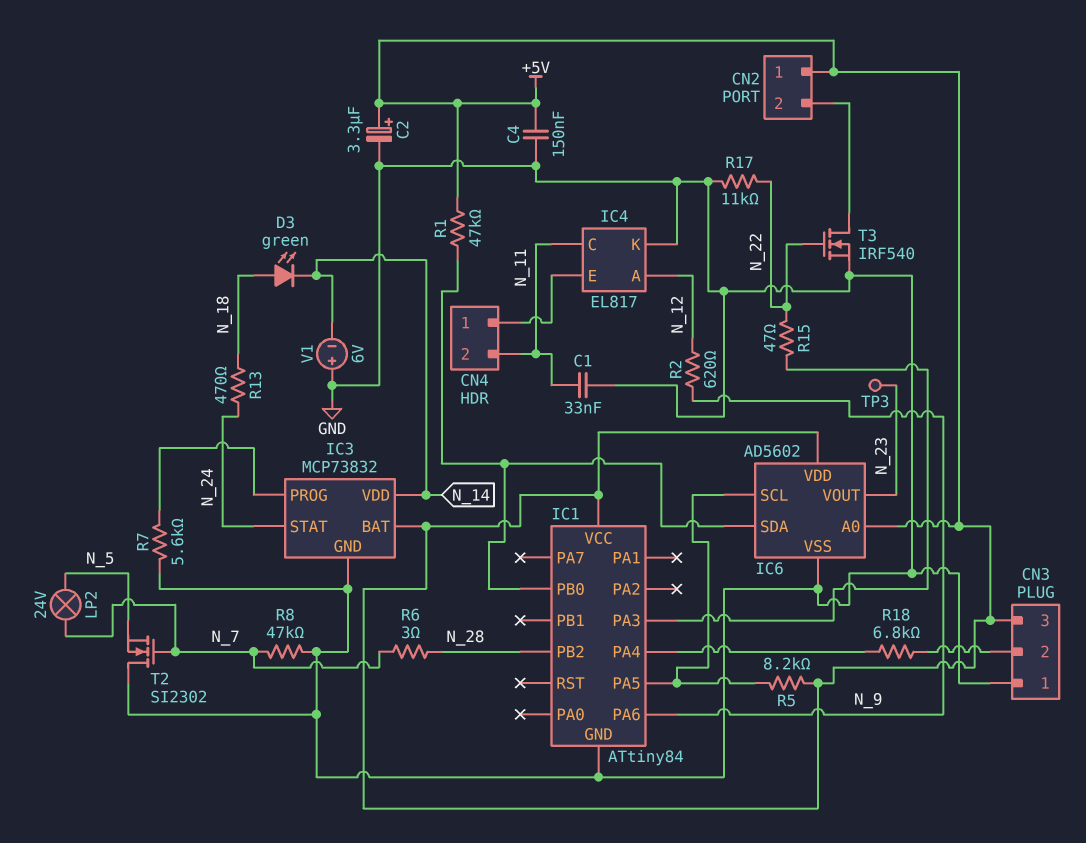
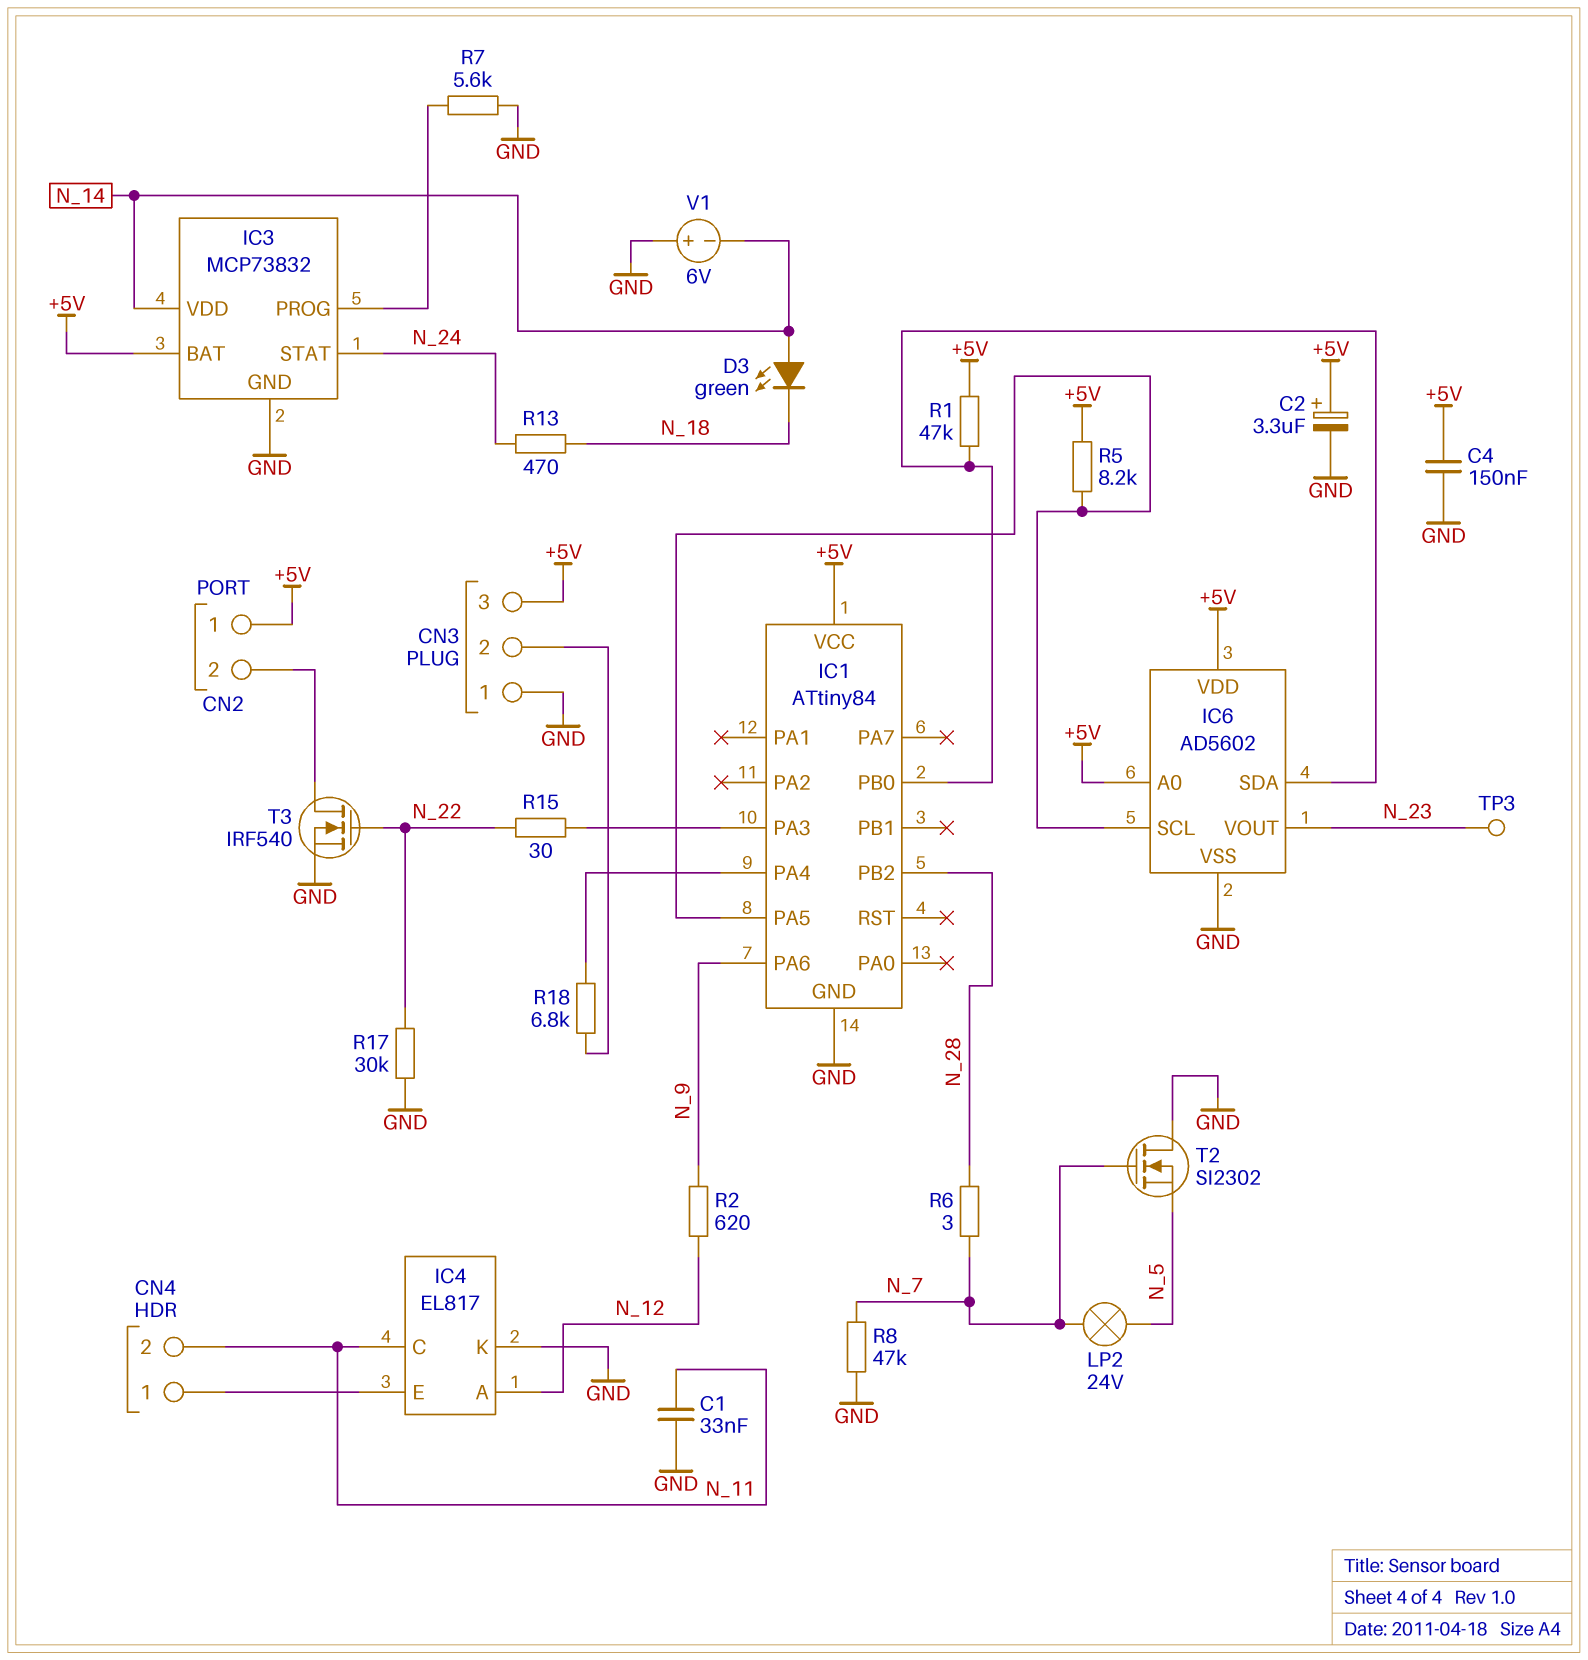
D3: LED green (A N_18, K N_14) -> LED green (A N_14, K N_18)
R15: 47 (IC1/PA3, N_22) -> 30 (IC1/PA3, N_22)
R17: 11k (GND, N_22) -> 30k (GND, N_22)

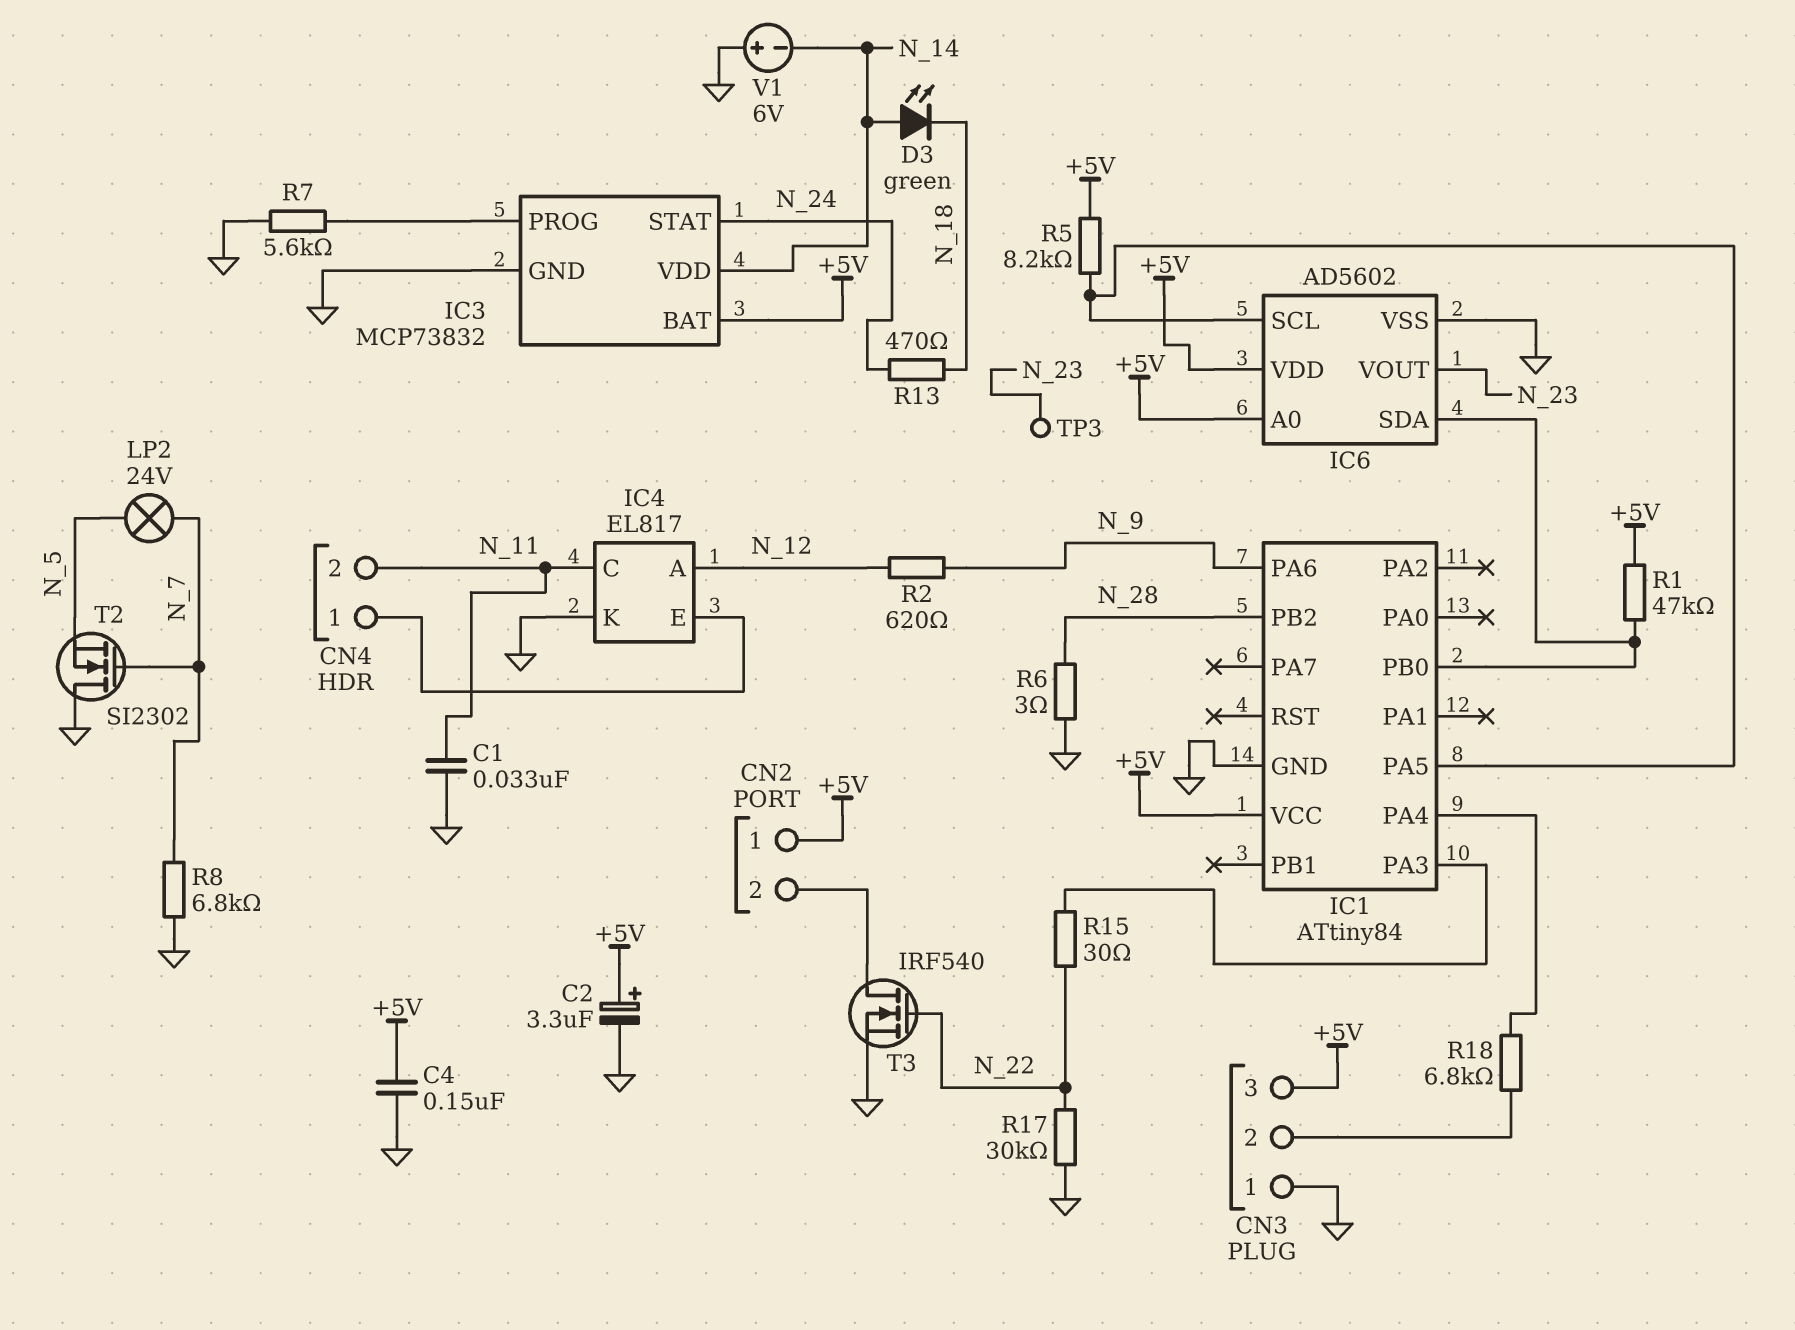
R6: 3 (N_7, N_28) -> 3 (GND, N_28)
R8: 47k (GND, N_7) -> 6.8k (GND, N_7)

